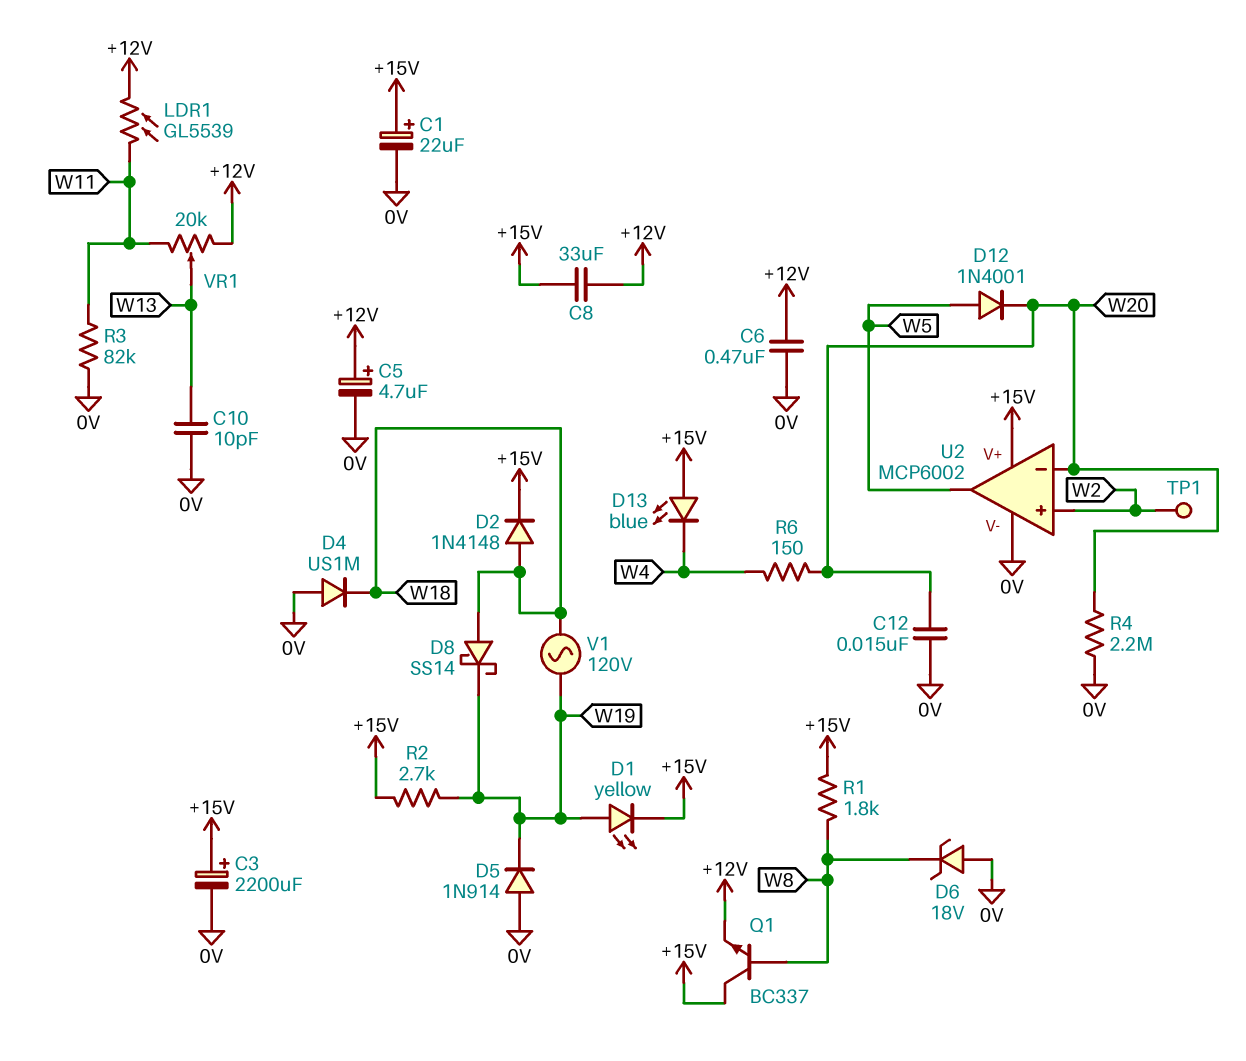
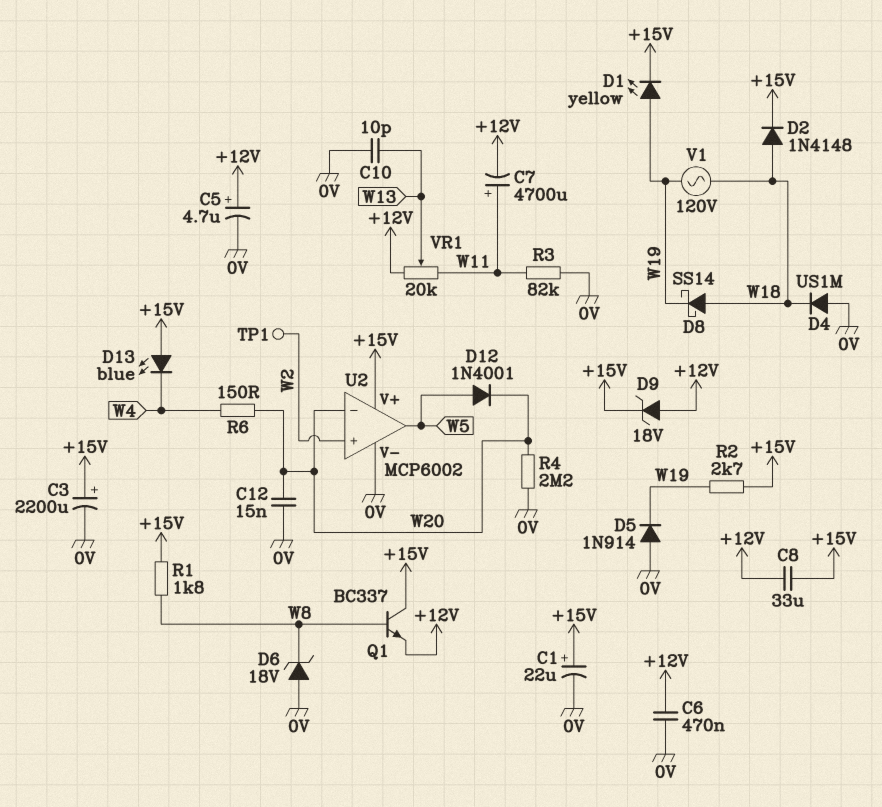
C7: none -> 4700uF (plus W11, minus +12V)
D9: none -> zener 18V (A +12V, K +15V)
LDR1: GL5539 (+12V, W11) -> none

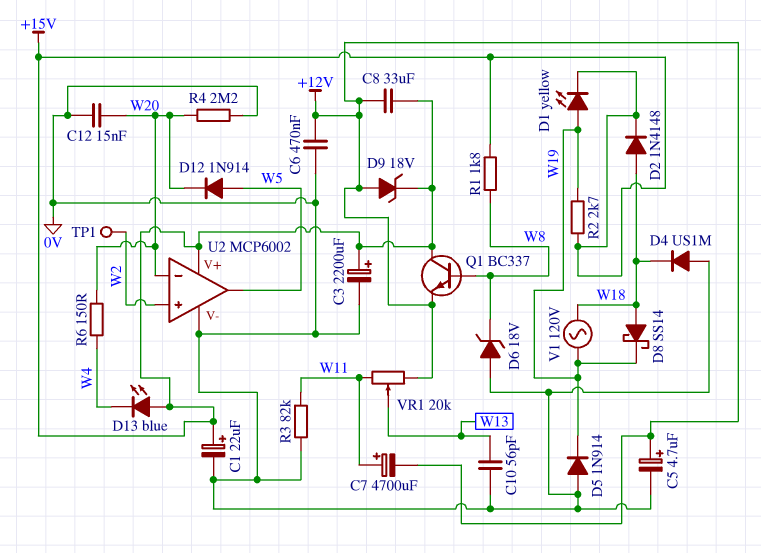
C10: 10pF (0V, W13) -> 56pF (0V, W13)
D12: diode 1N4001 (A W5, K W20) -> diode 1N914 (A W5, K W20)

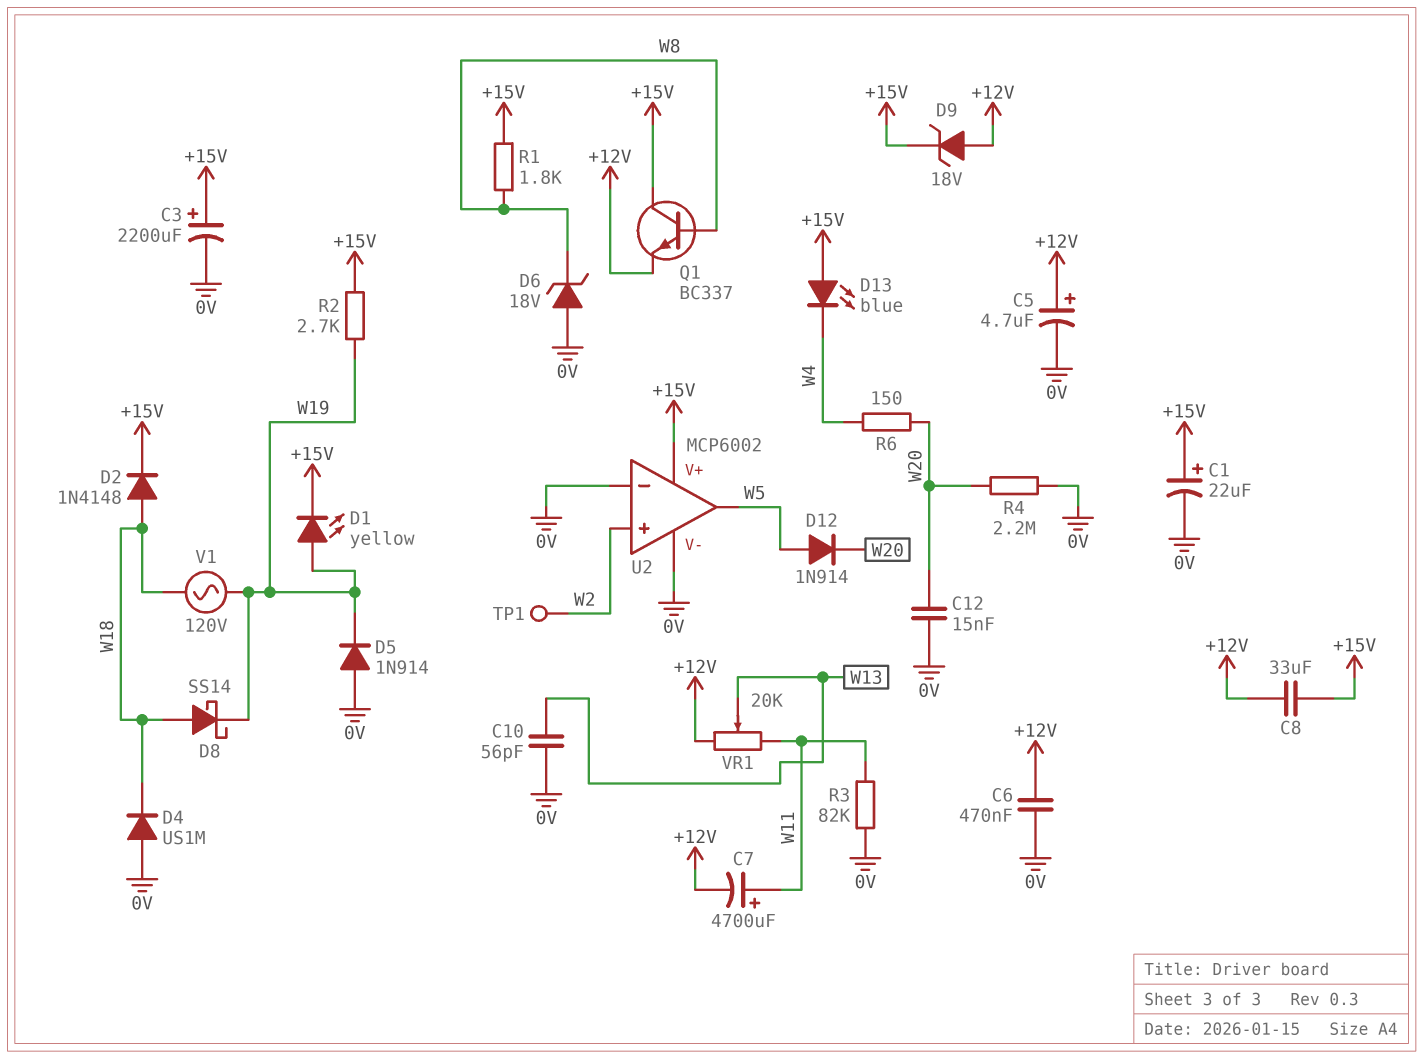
U2 pin in-: W20 -> 0V

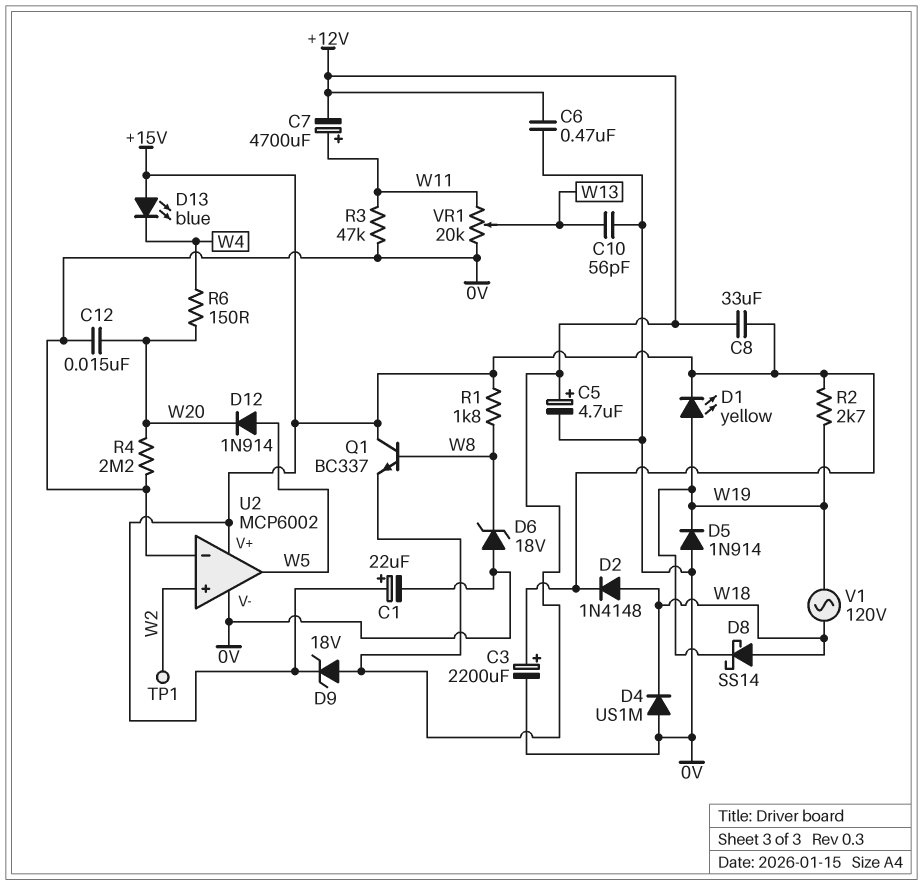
R3: 82k (0V, W11) -> 47k (0V, W11)
VR1: 20k (+12V, W11, wiper W13) -> 20k (0V, W11, wiper W13)

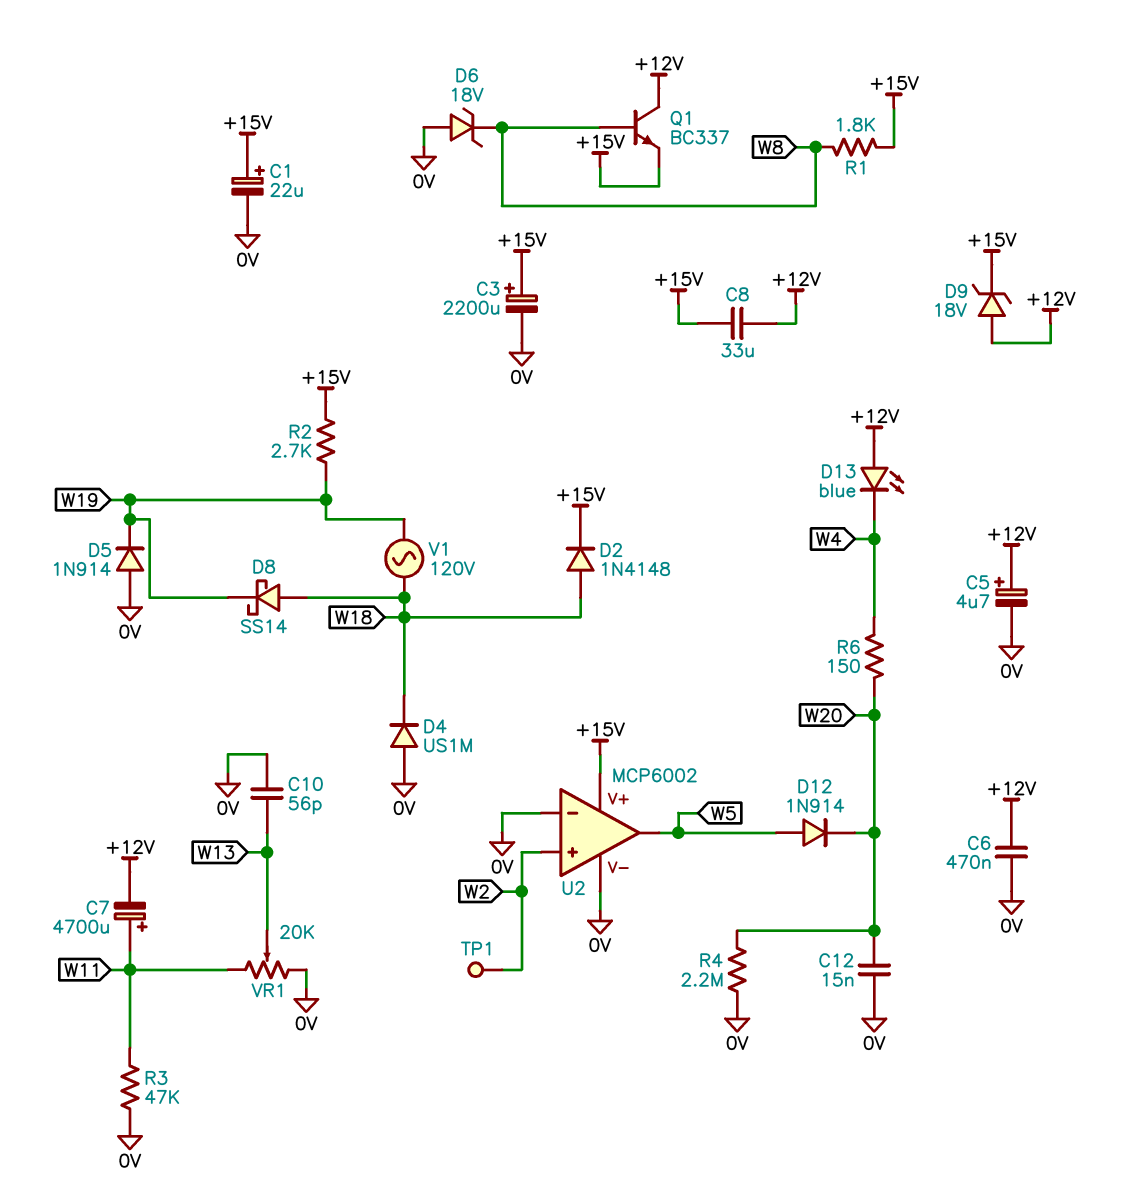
D1: LED yellow (A W19, K +15V) -> none
D13: LED blue (A +15V, K W4) -> LED blue (A +12V, K W4)
Q1: NPN BC337 (B W8, C +15V, E +12V) -> NPN BC337 (B W8, C +12V, E +15V)

